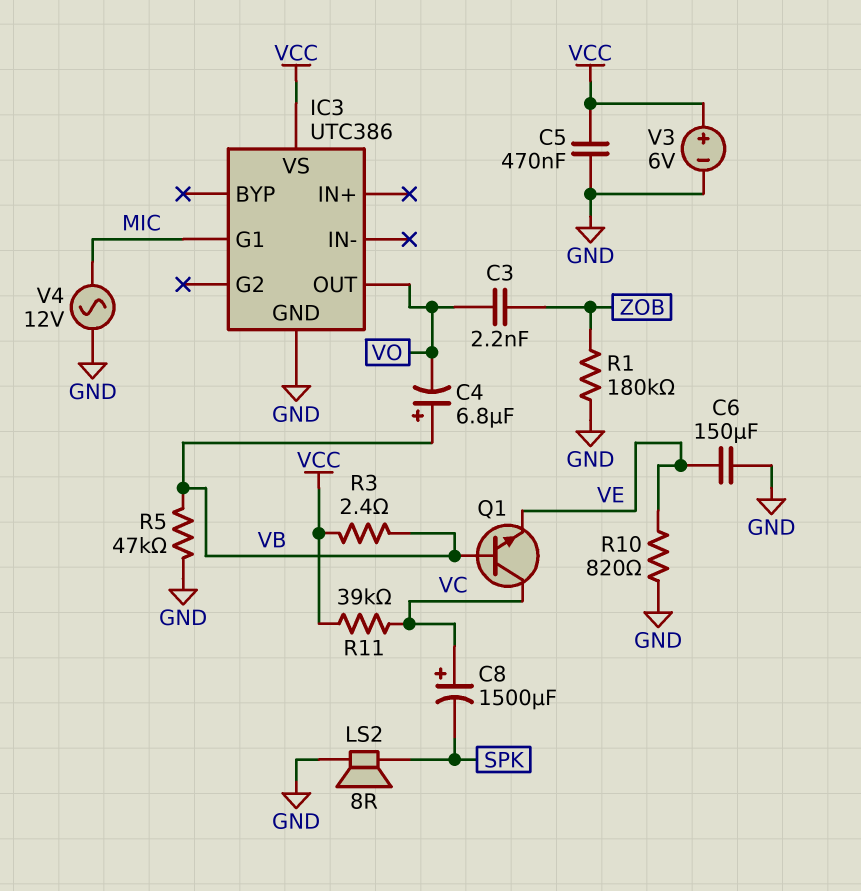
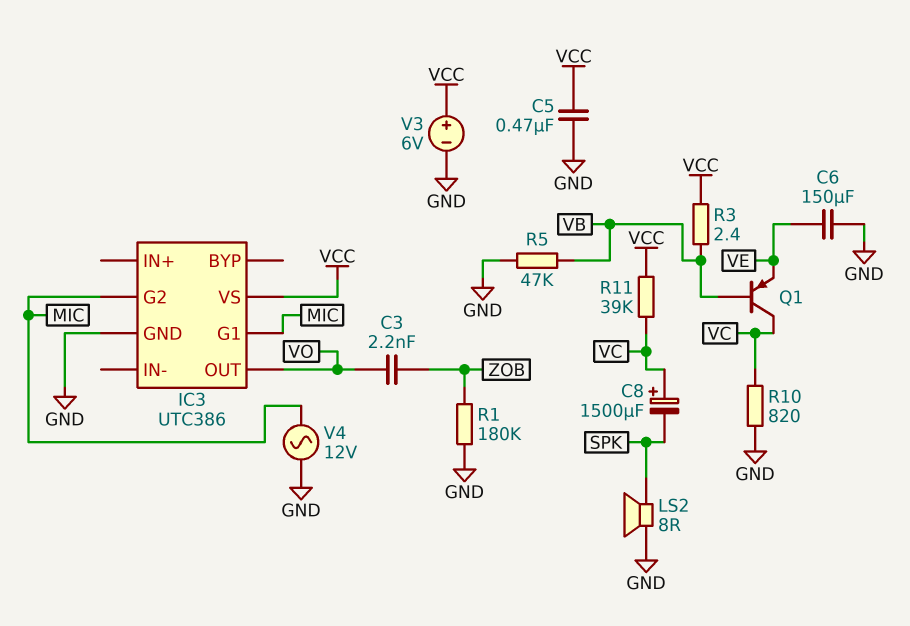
C4: 6.8uF (plus VB, minus VO) -> none
IC3 pin G2: none -> MIC
Q1: NPN (B VB, C VC, E VE) -> PNP (B VB, C VC, E VE)
R10: 820 (GND, VE) -> 820 (GND, VC)

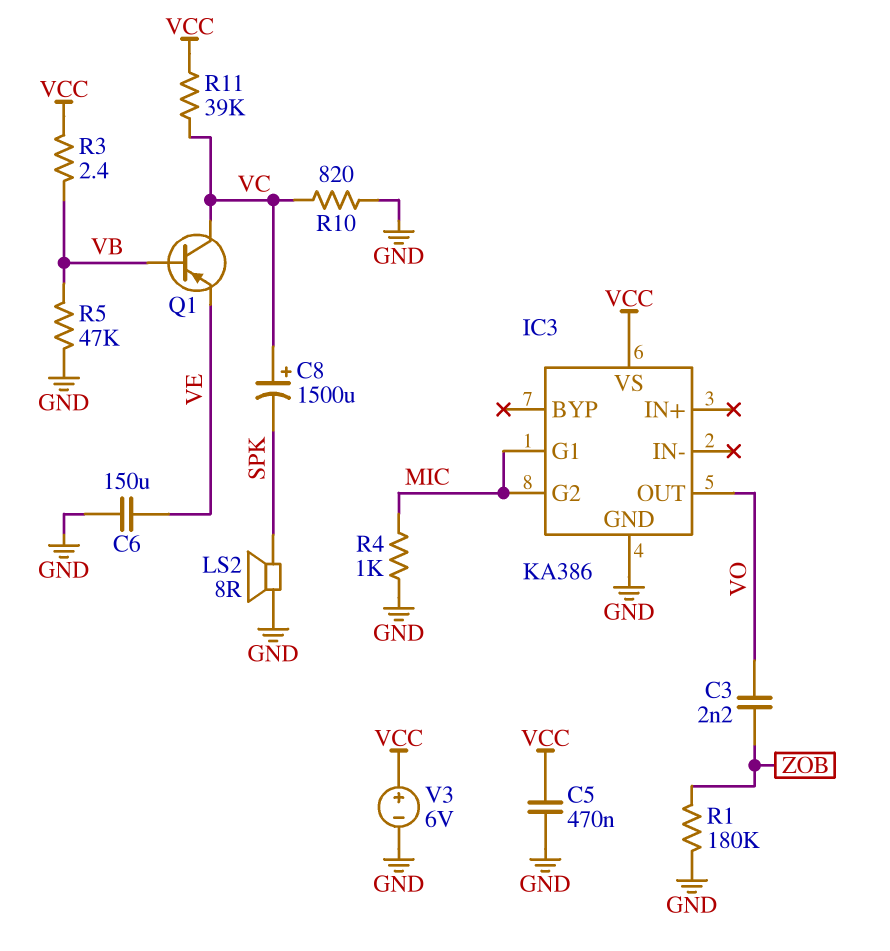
IC3: UTC386 -> KA386
R4: none -> 1k (GND, MIC)
V4: AC 12V (GND, MIC) -> none

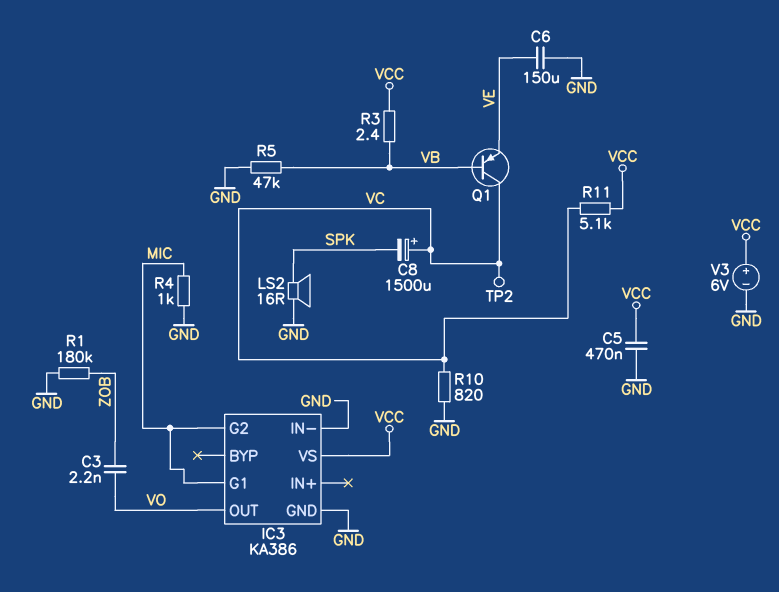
IC3 pin IN-: none -> GND
LS2: speaker 8R (GND, SPK) -> speaker 16R (GND, SPK)
R11: 39k (VC, VCC) -> 5.1k (VC, VCC)
TP2: none -> test point (VC)

